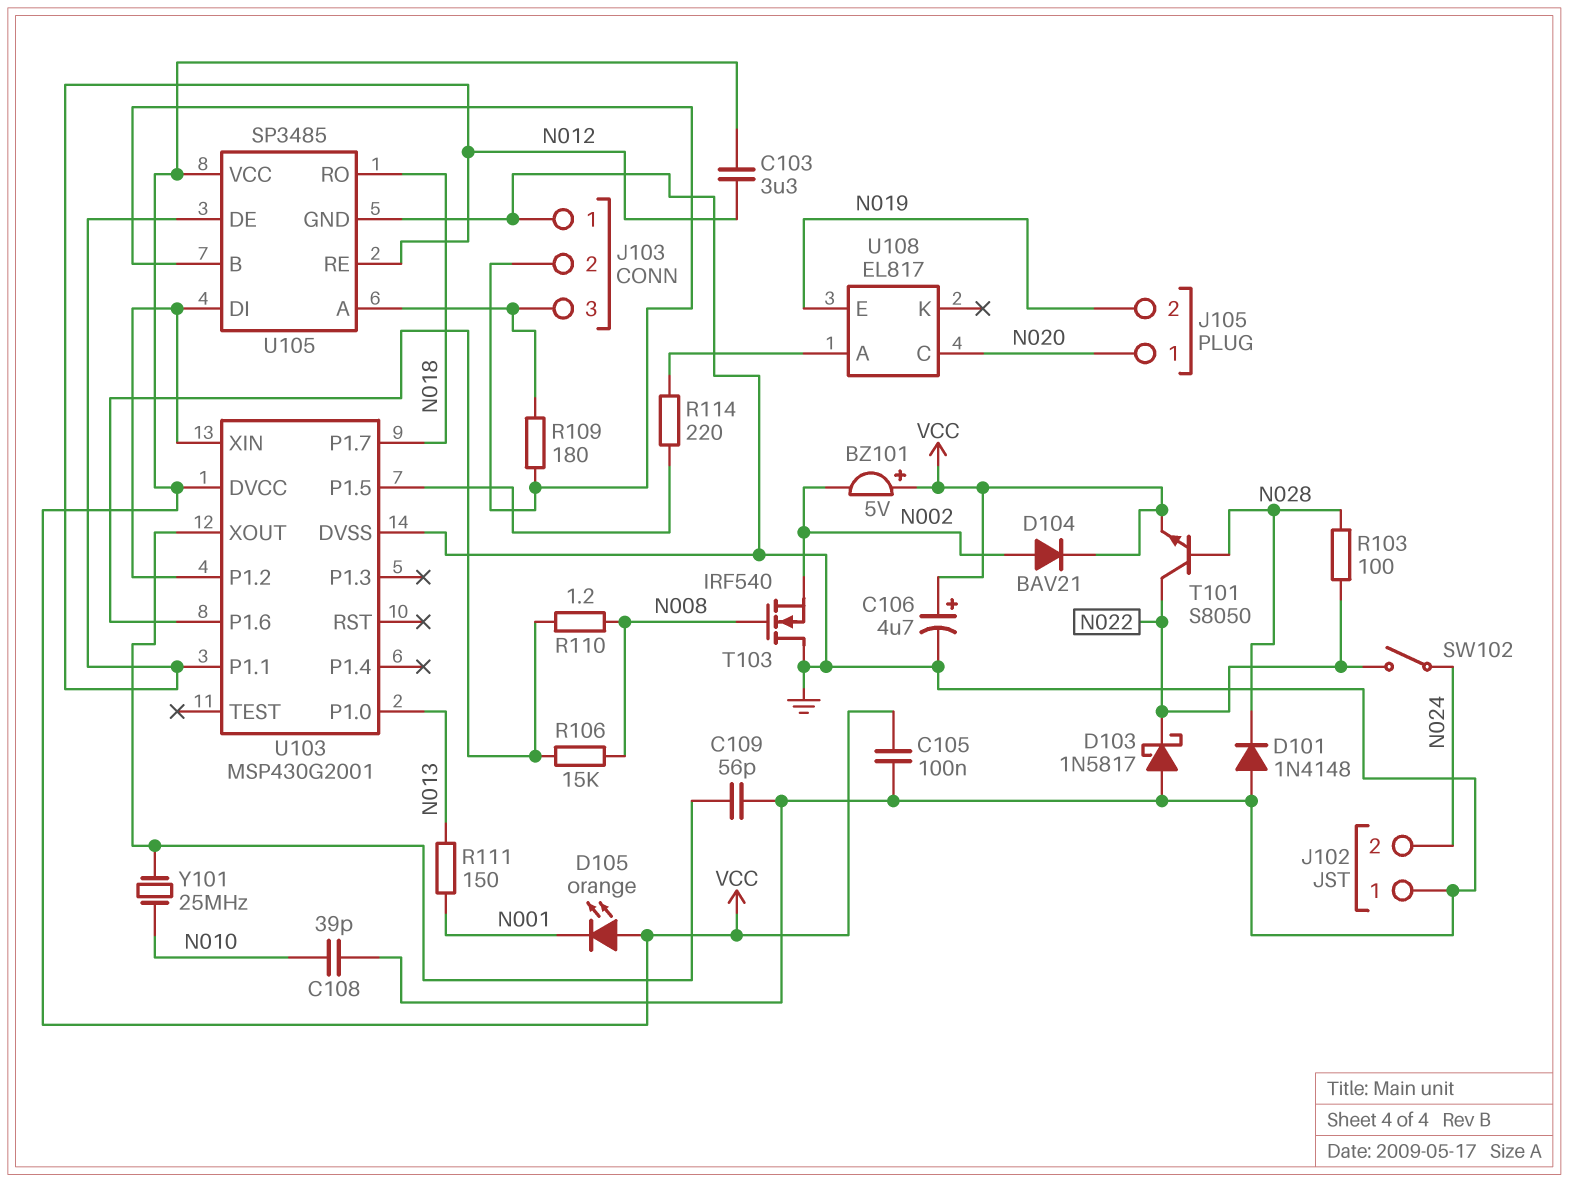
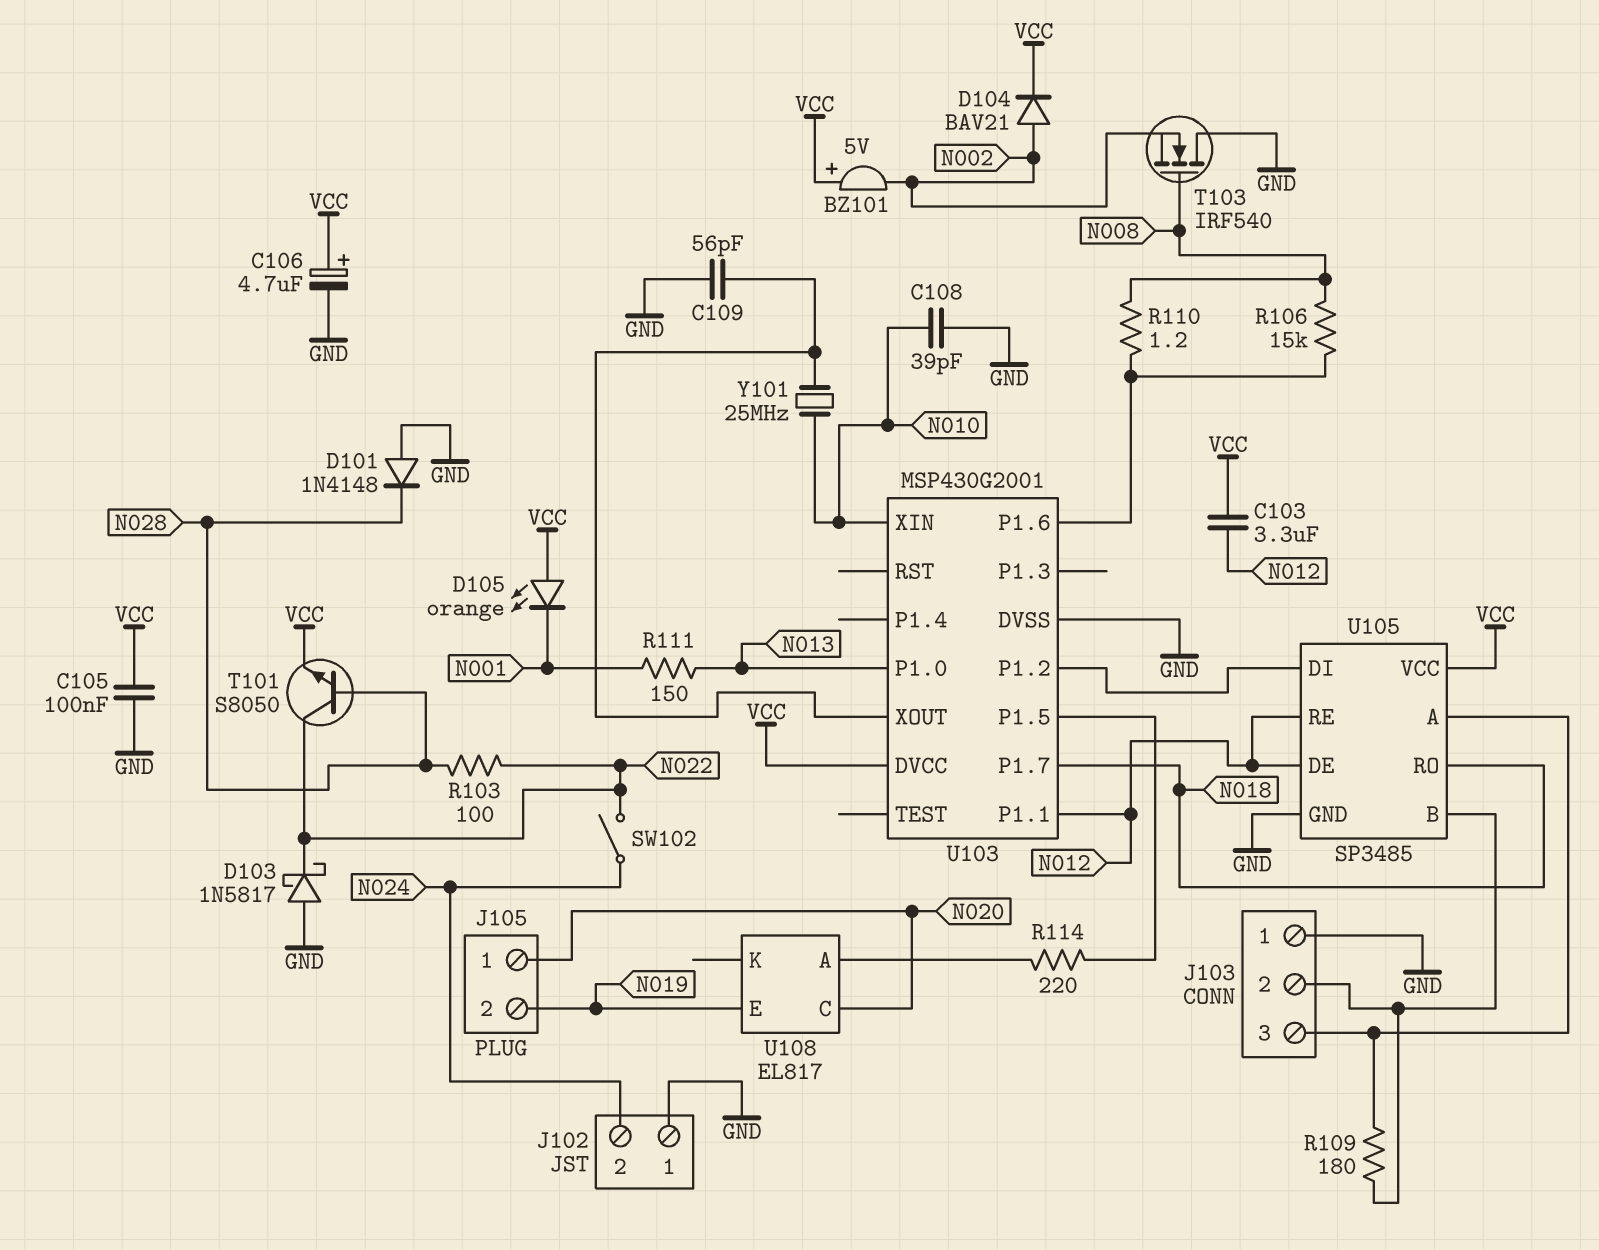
U103 pin XIN: U103/P1.2 -> N010

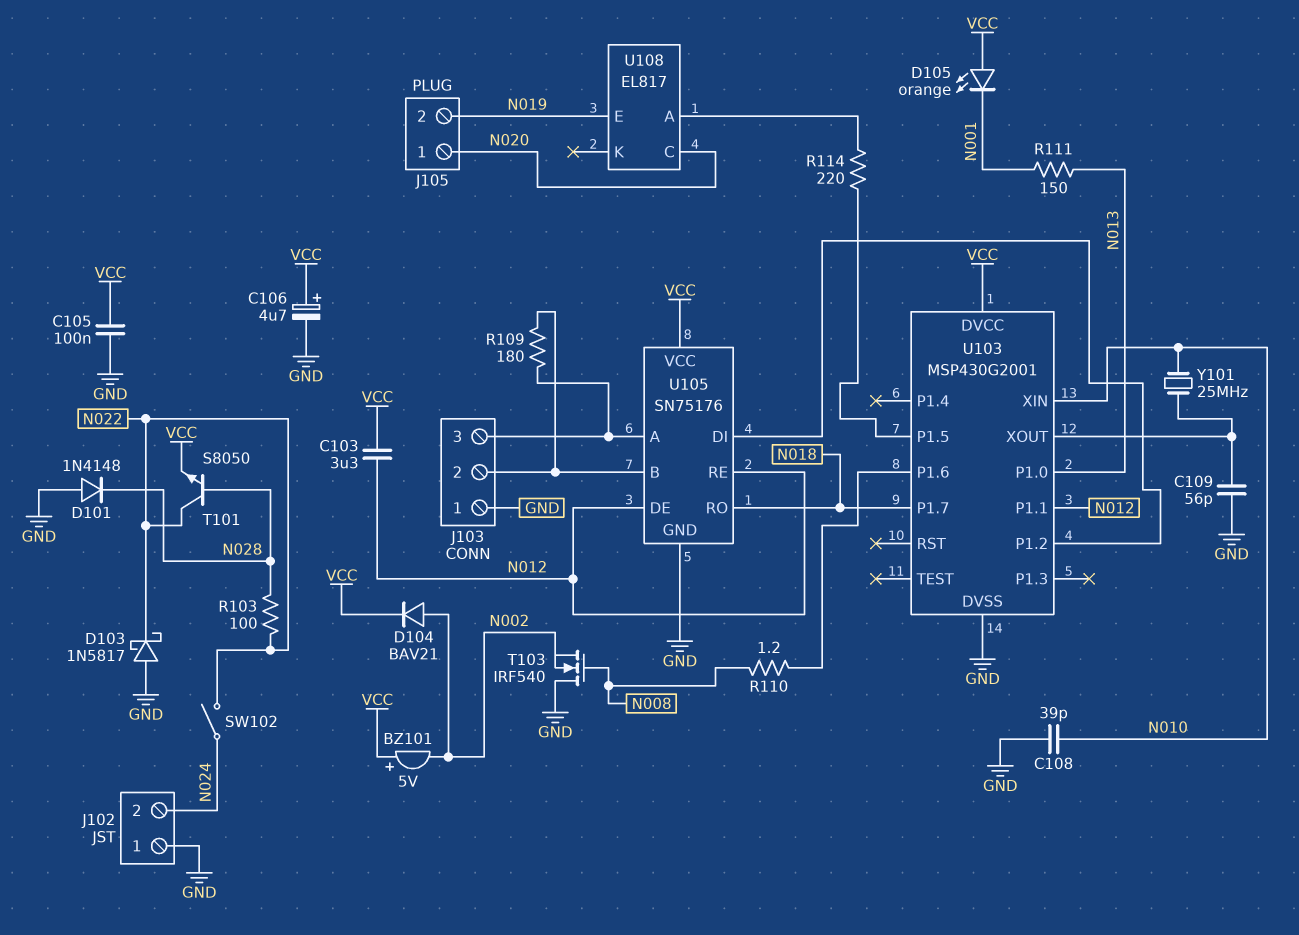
R106: 15k (N008, U103/P1.6) -> none
U105: SP3485 -> SN75176

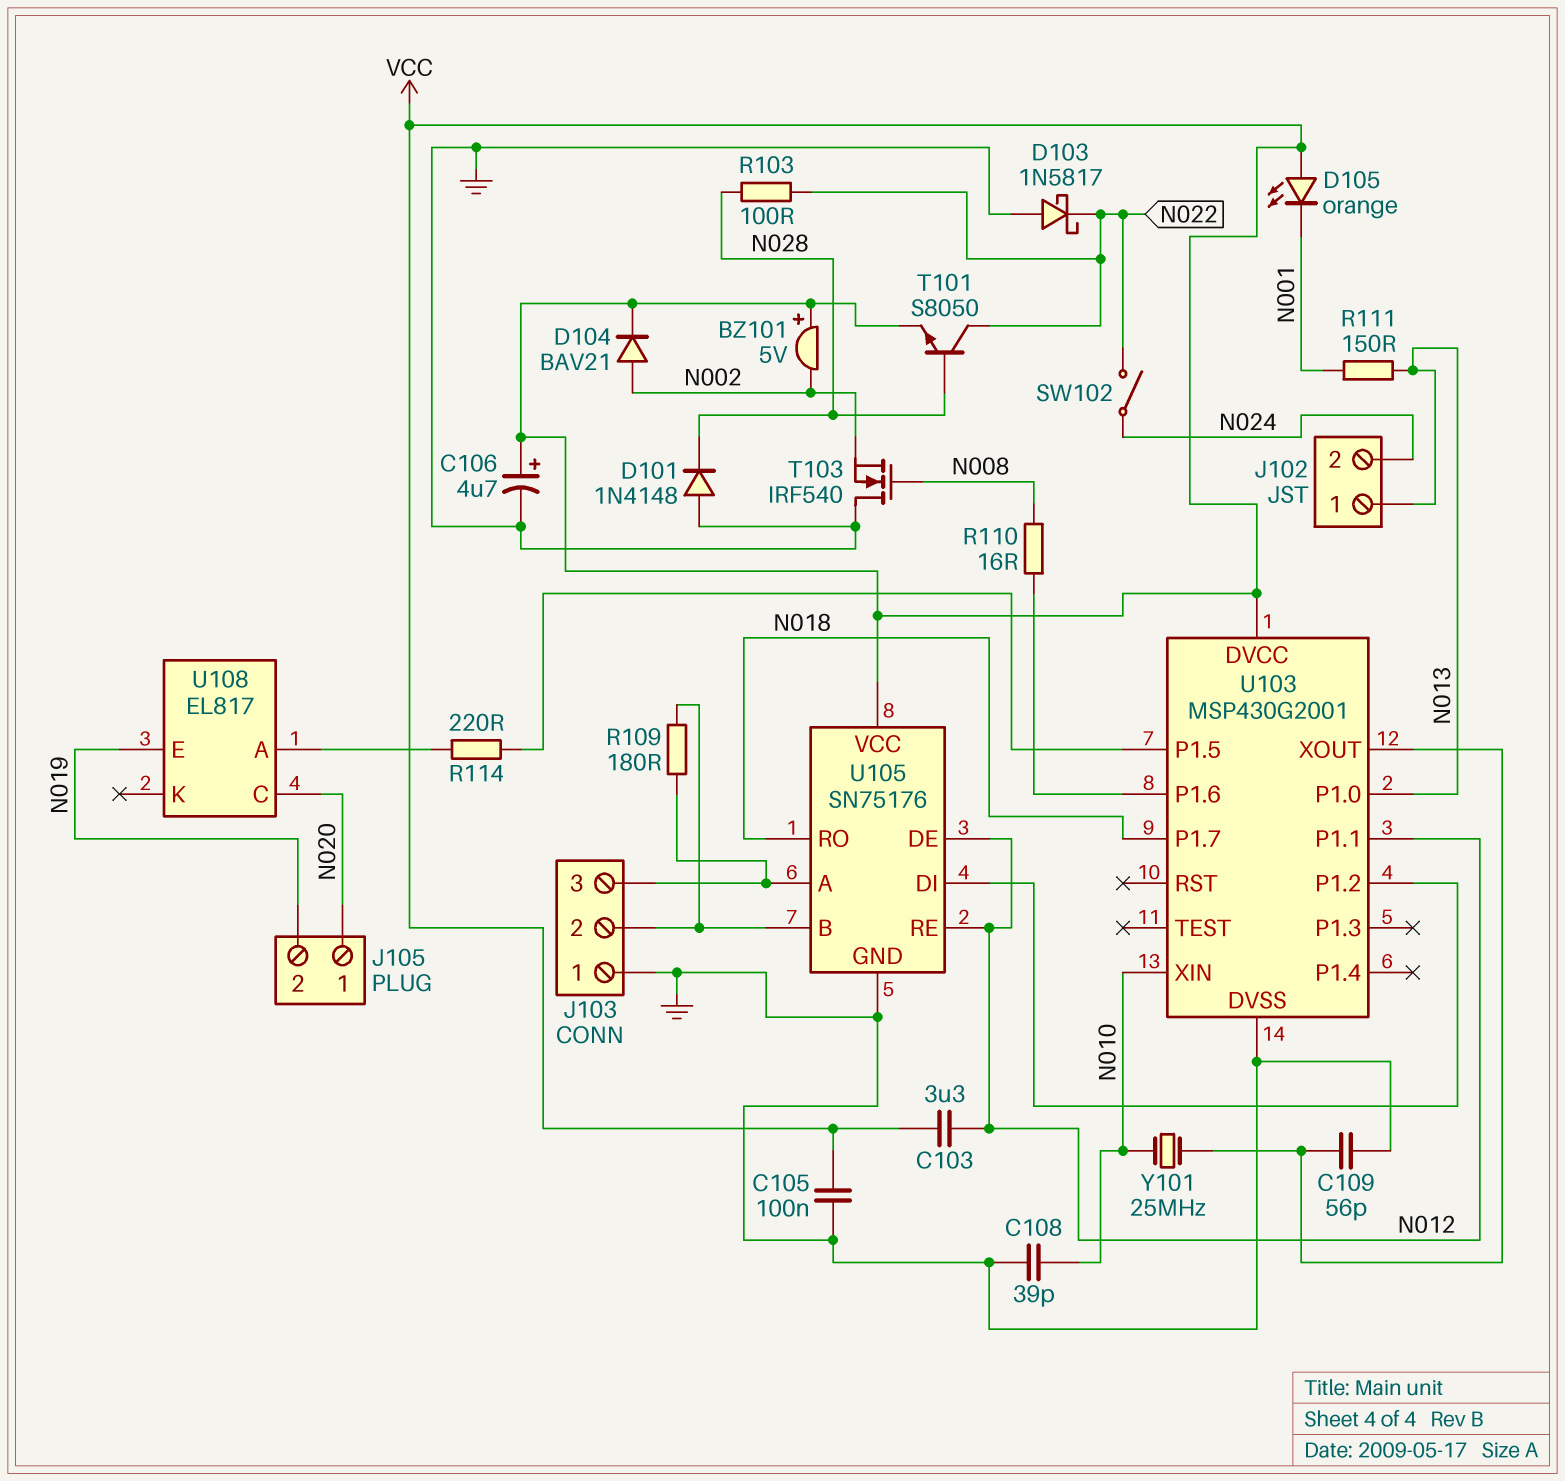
J102 pin 1: GND -> N013
R110: 1.2 (N008, U103/P1.6) -> 16 (N008, U103/P1.6)

